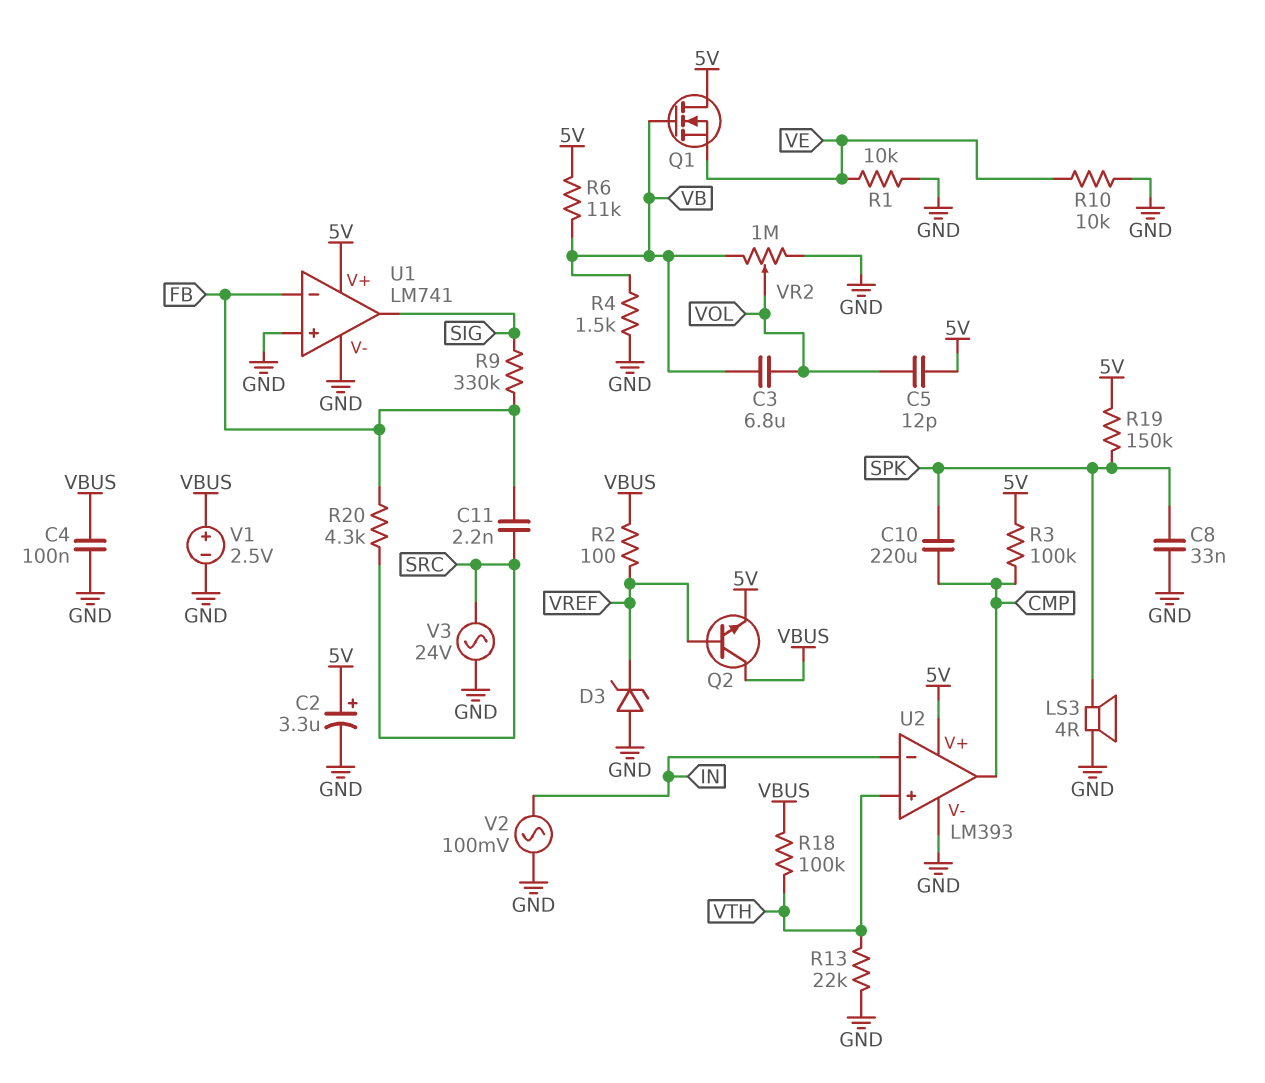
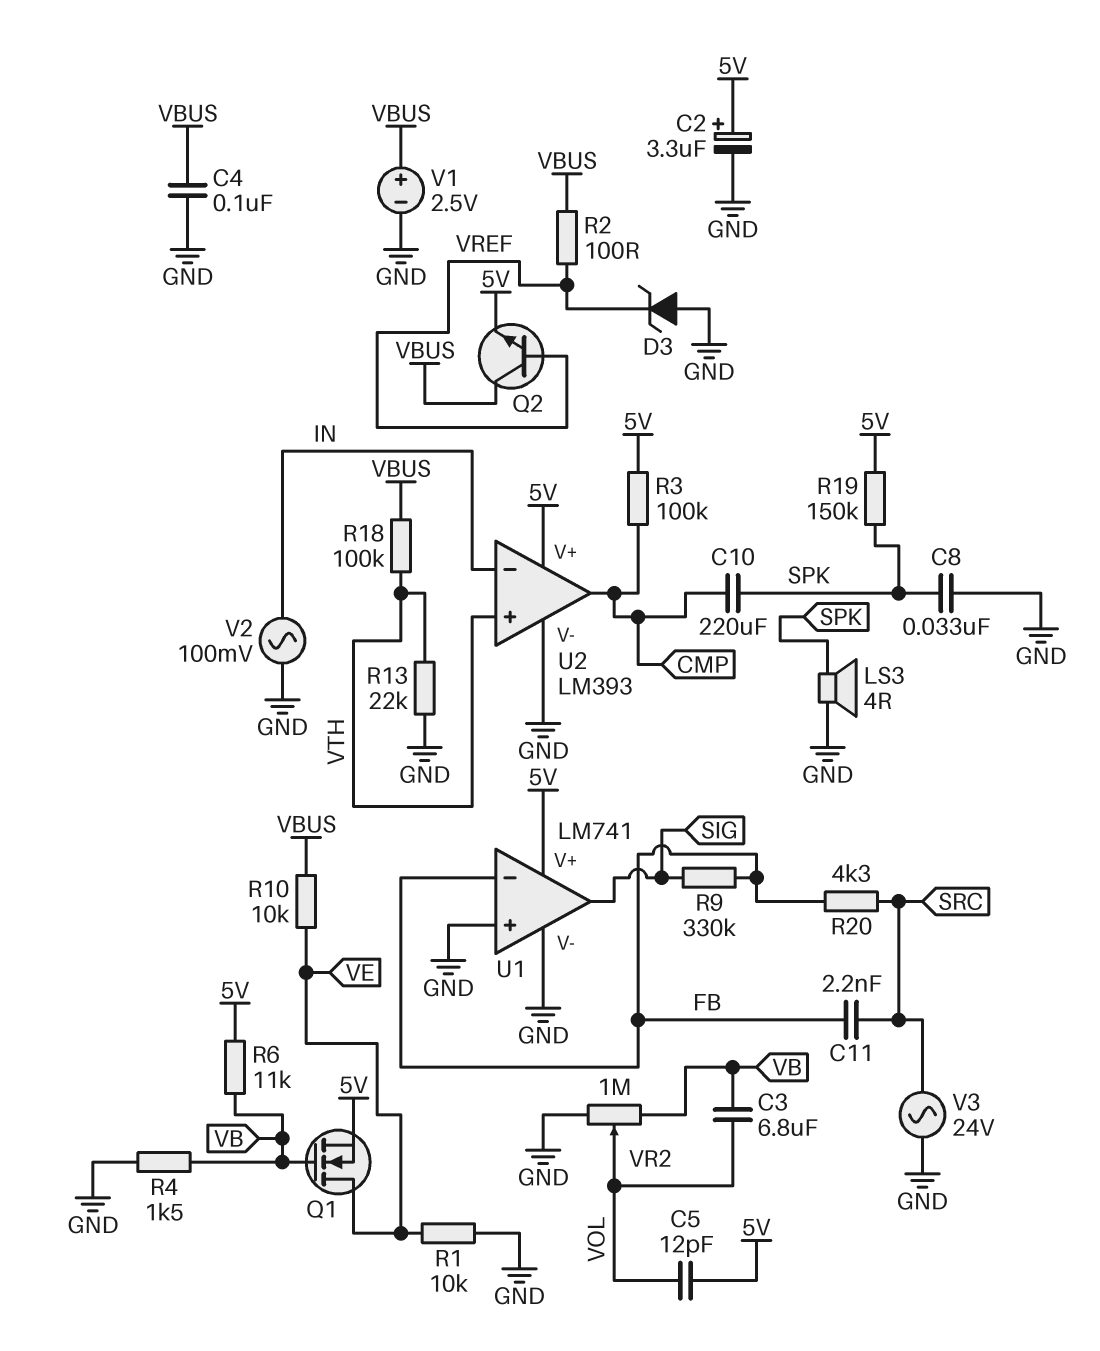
Q1: NMOS (G VB, D 5V, S VE) -> NMOS (G VB, D VE, S 5V)
R10: 10k (GND, VE) -> 10k (VBUS, VE)

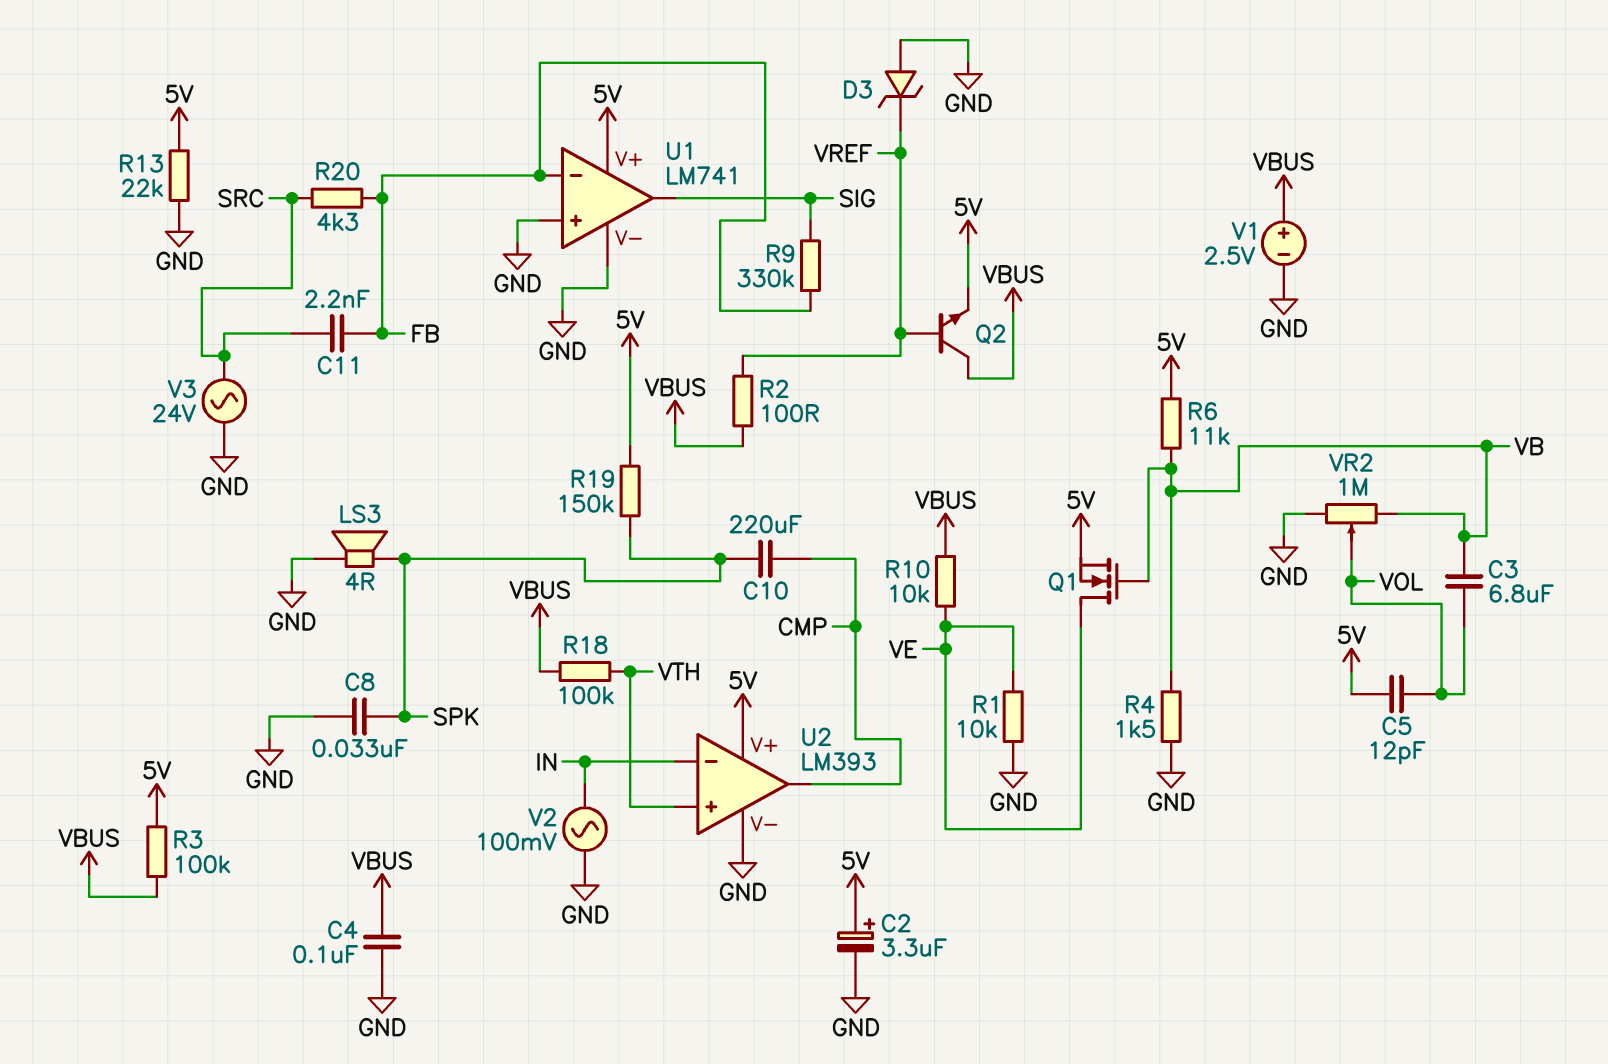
R3: 100k (5V, CMP) -> 100k (5V, VBUS)
R13: 22k (GND, VTH) -> 22k (5V, GND)

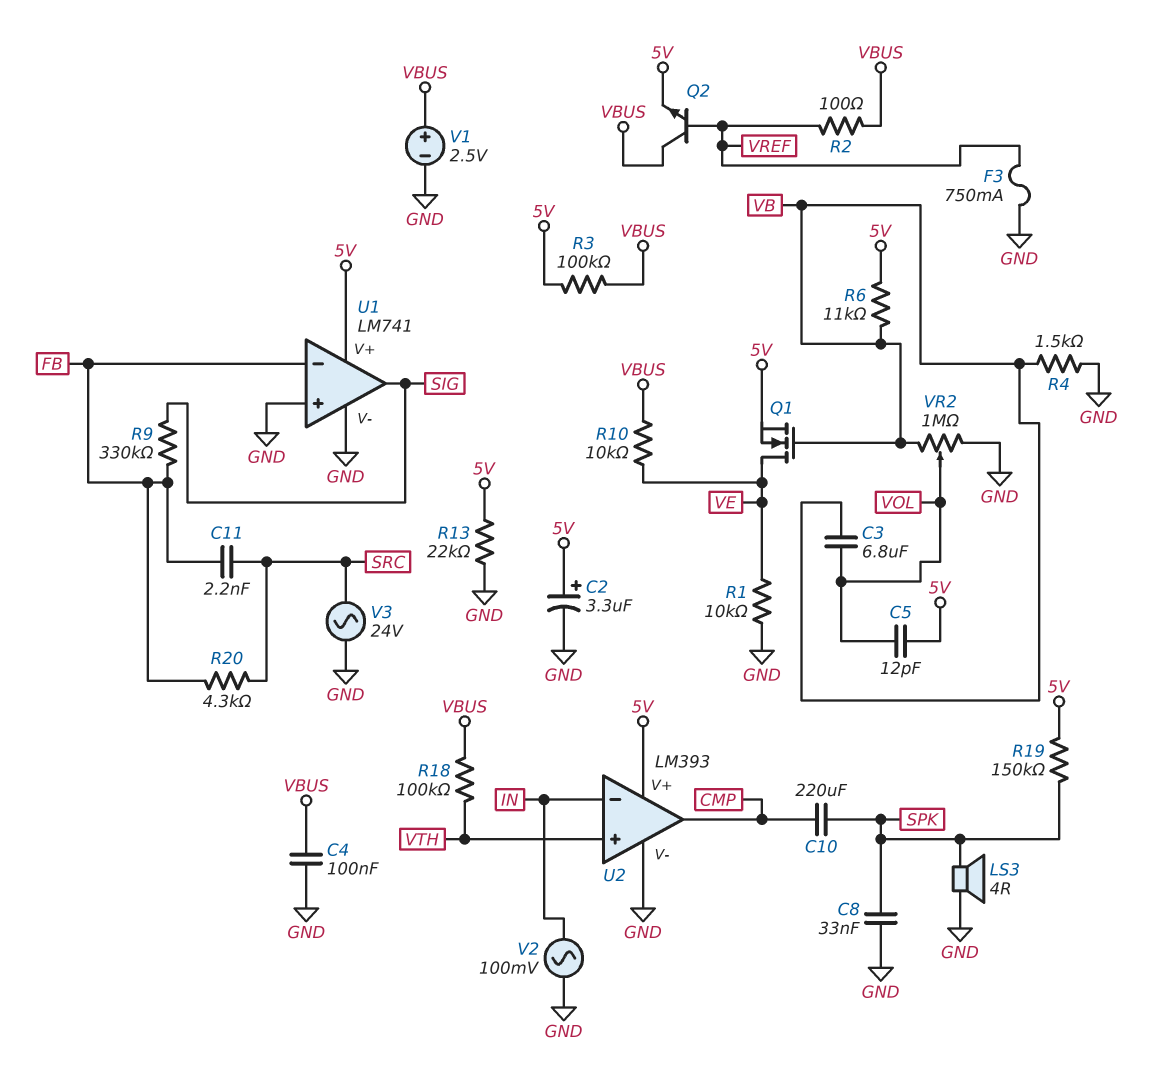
D3: zener (A GND, K VREF) -> none
F3: none -> 750mA (GND, VREF)

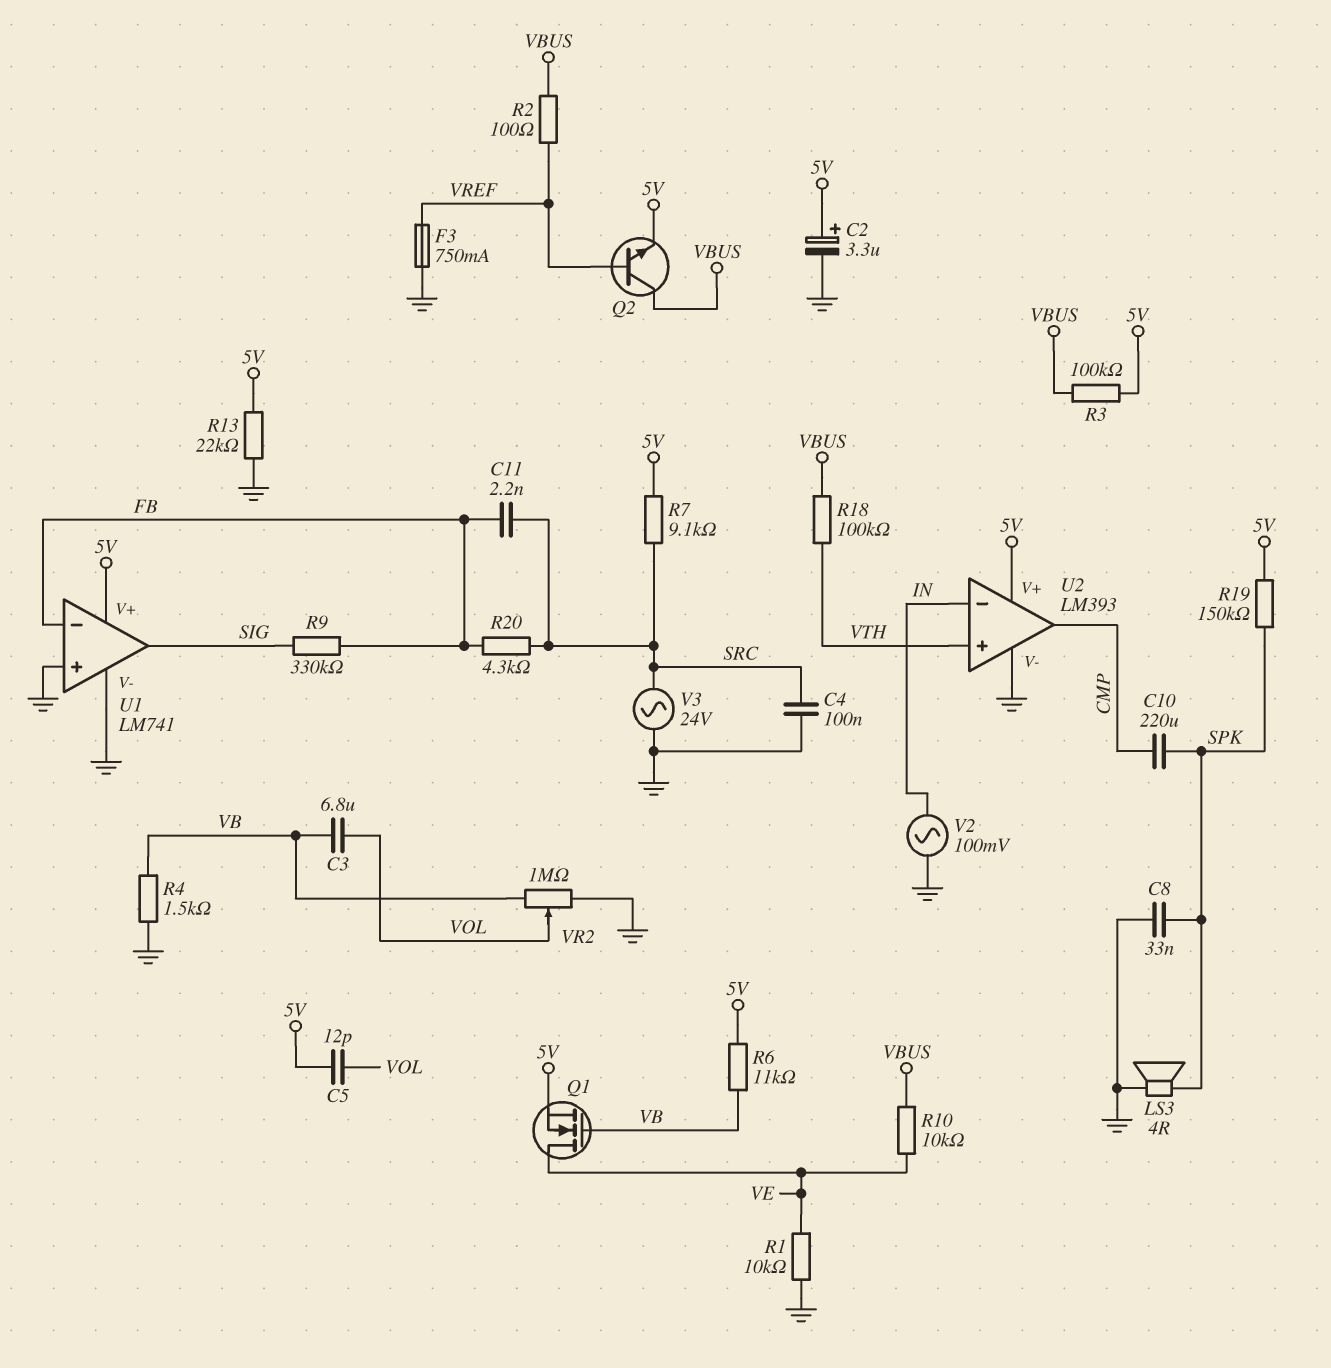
C4: 100nF (GND, VBUS) -> 100nF (GND, SRC)
R7: none -> 9.1k (5V, SRC)
V1: 2.5V (plus VBUS, minus GND) -> none

